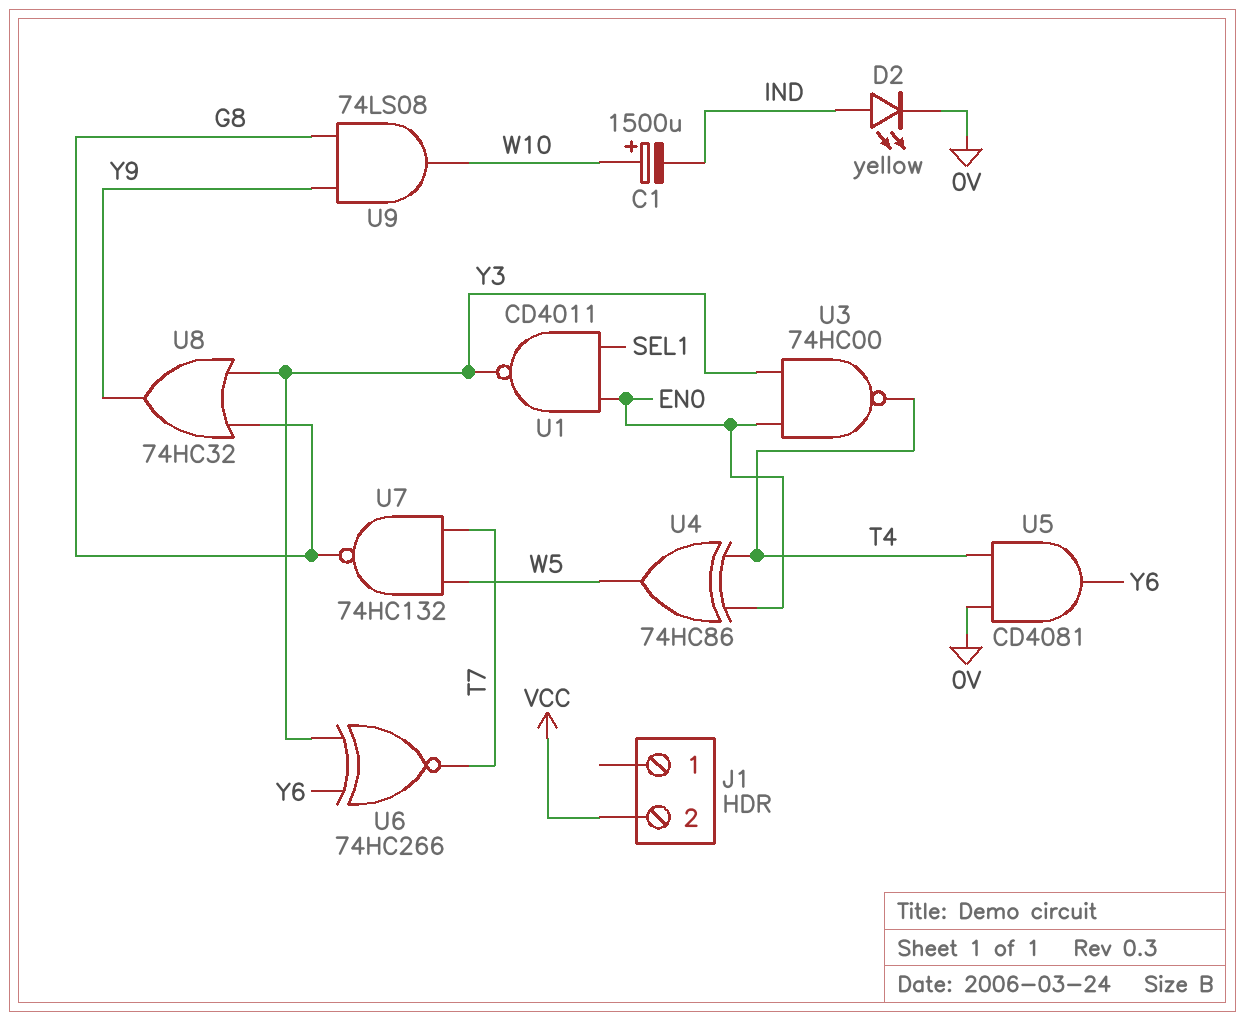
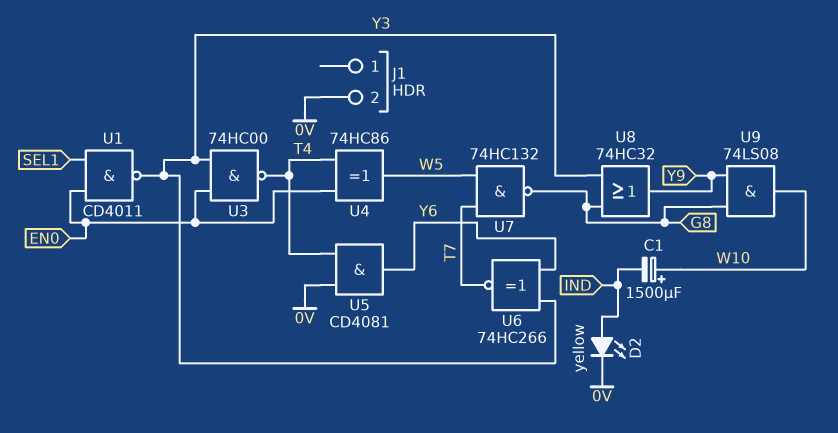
J1 pin 2: VCC -> 0V

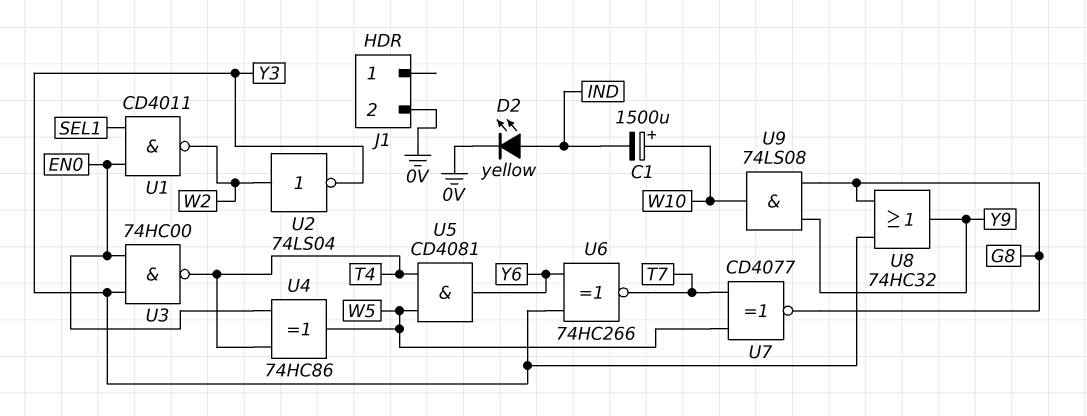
U1: NAND CD4011 (in EN0, in SEL1, out Y3) -> NAND CD4011 (in EN0, in SEL1, out W2)
U2: none -> NOT 74LS04 (in W2, out Y3)
U5: AND CD4081 (in 0V, in T4, out Y6) -> AND CD4081 (in T4, in W5, out Y6)
U7: NAND 74HC132 (in T7, in W5, out G8) -> XNOR CD4077 (in T7, in W5, out G8)

